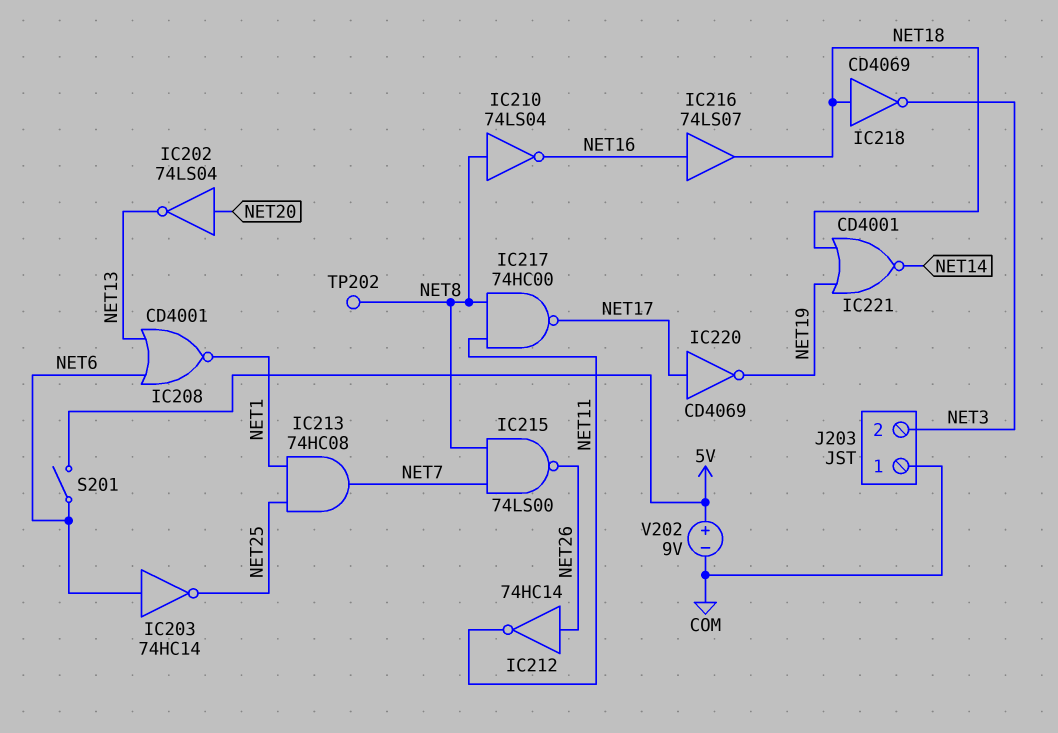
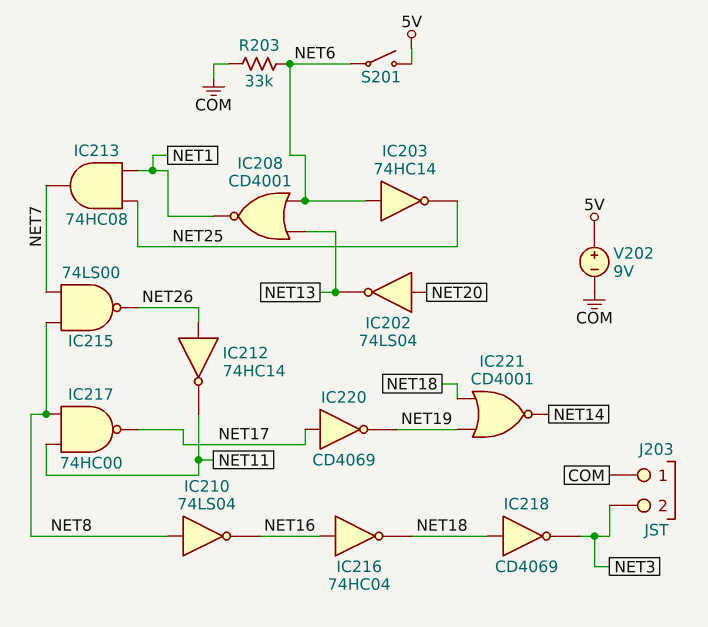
IC216: buffer 74LS07 (in NET16, out NET18) -> NOT 74HC04 (in NET16, out NET18)
R203: none -> 33k (COM, NET6)
TP202: test point (NET8) -> none

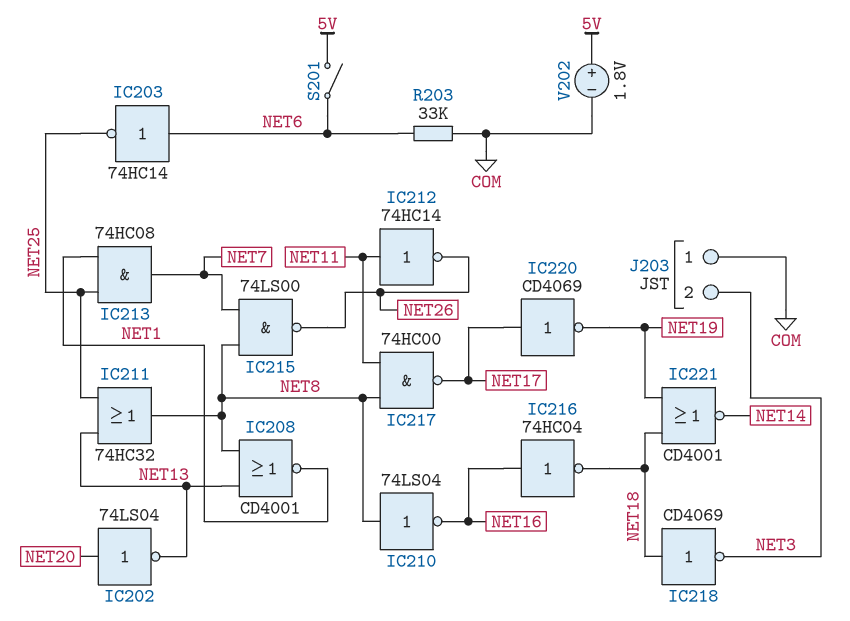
IC208: NOR CD4001 (in NET6, in NET13, out NET1) -> NOR CD4001 (in NET8, in NET13, out NET1)
IC211: none -> OR 74HC32 (in NET13, in NET25, out NET8)
IC212: NOT 74HC14 (in NET26, out NET11) -> NOT 74HC14 (in NET11, out NET26)
V202: 9V (plus 5V, minus COM) -> 1.8V (plus 5V, minus COM)

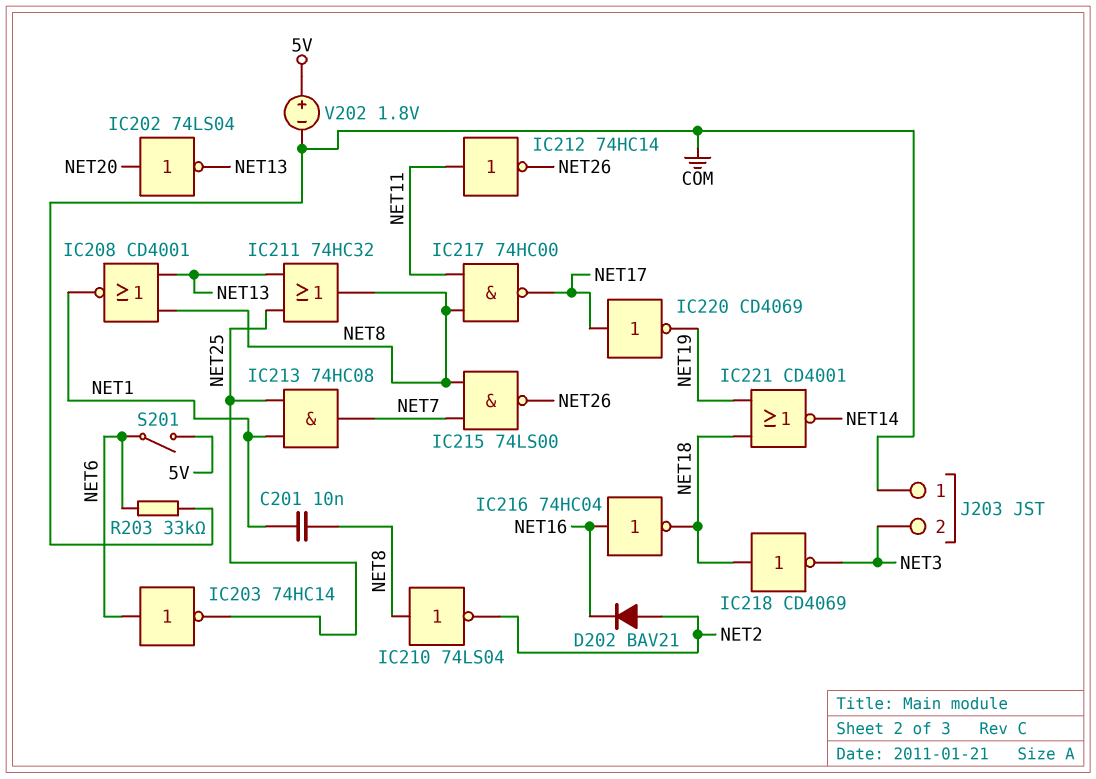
C201: none -> 10nF (NET1, NET8)
D202: none -> diode BAV21 (A NET2, K NET16)
IC210: NOT 74LS04 (in NET8, out NET16) -> NOT 74LS04 (in NET8, out NET2)

